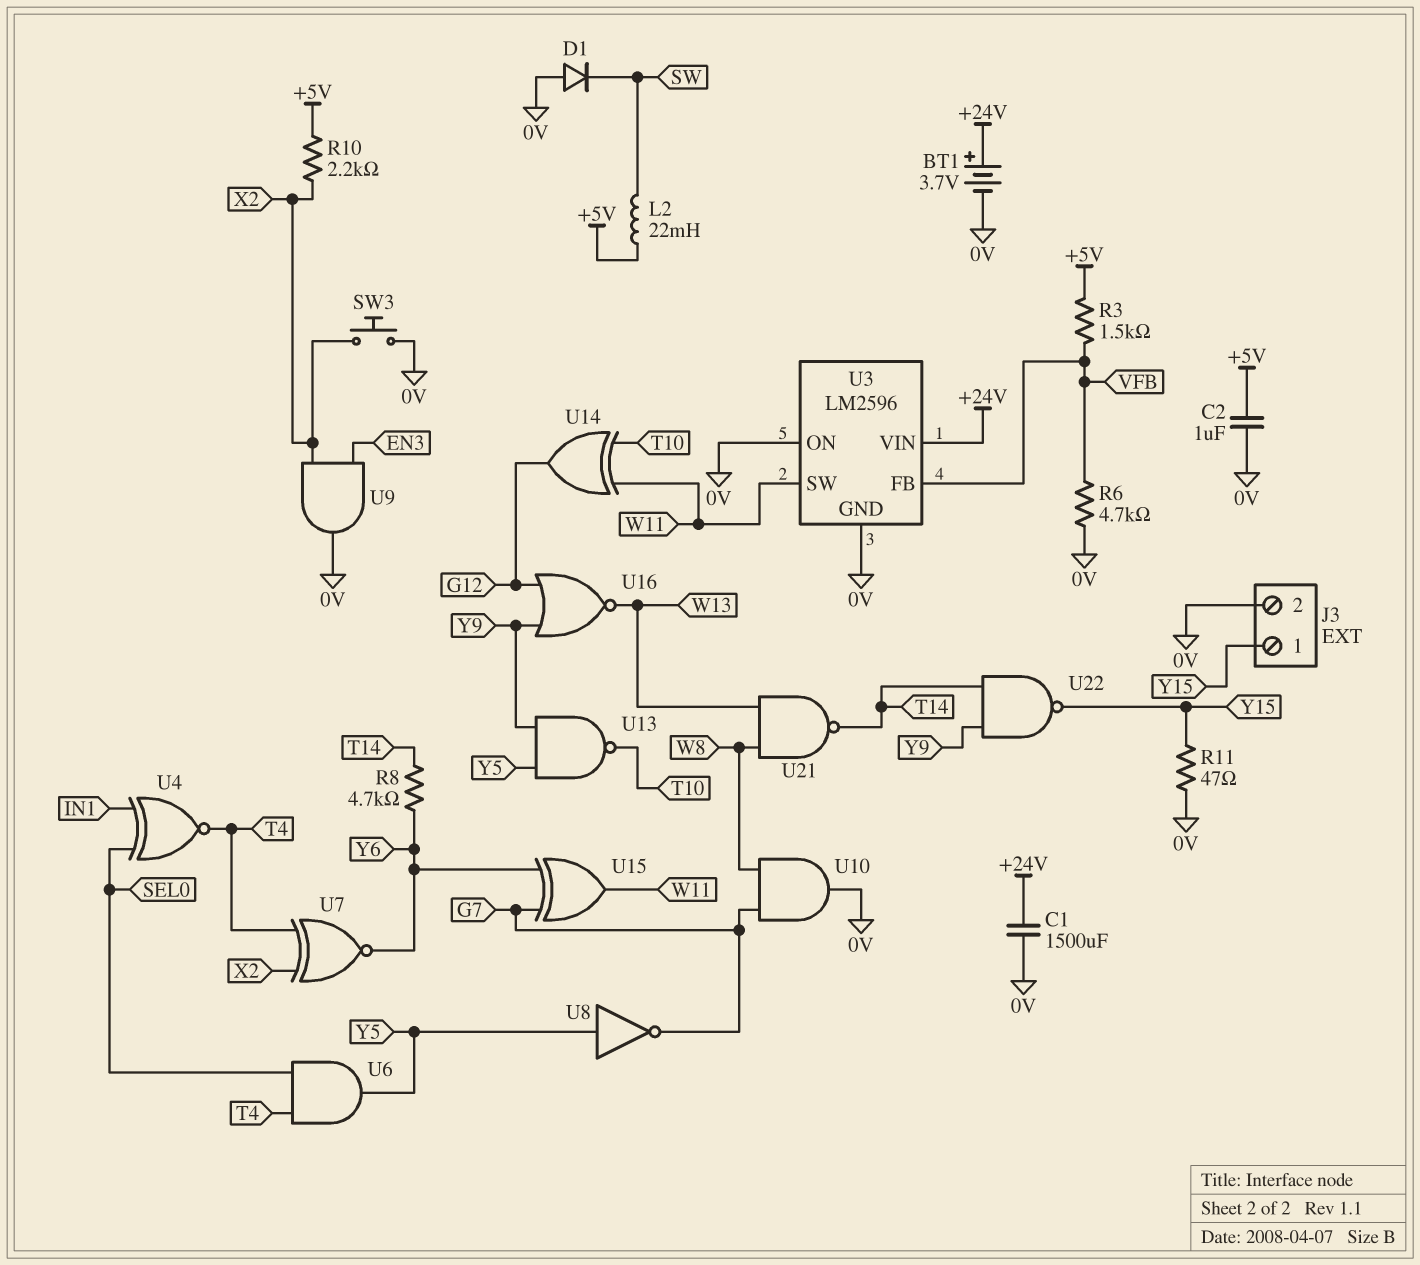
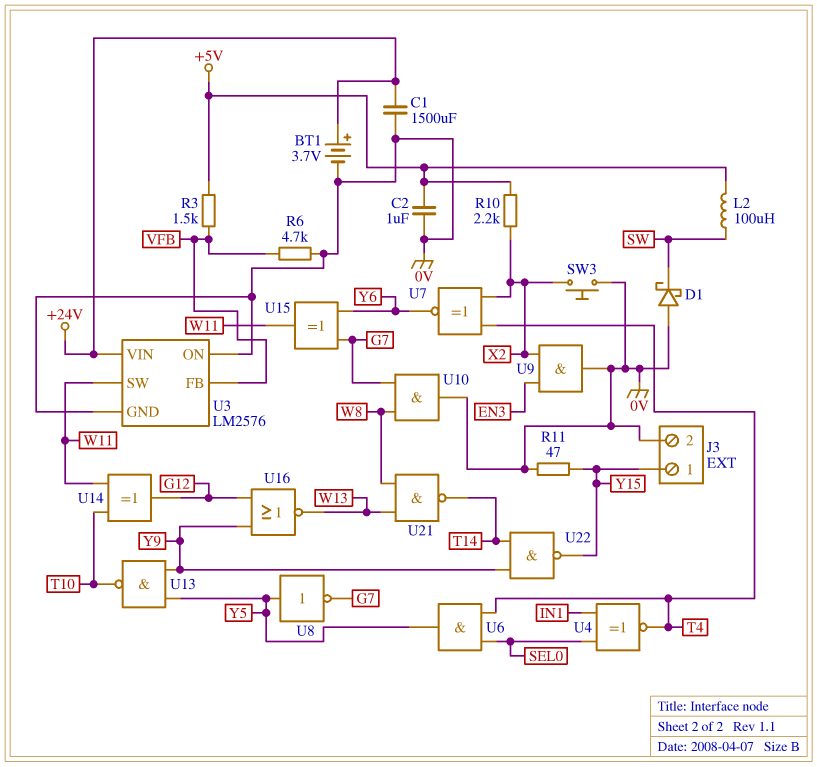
D1: diode (A 0V, K SW) -> schottky (A 0V, K SW)
L2: 22mH (+5V, SW) -> 100uH (+5V, SW)
R8: 4.7k (T14, Y6) -> none
U3: LM2596 -> LM2576

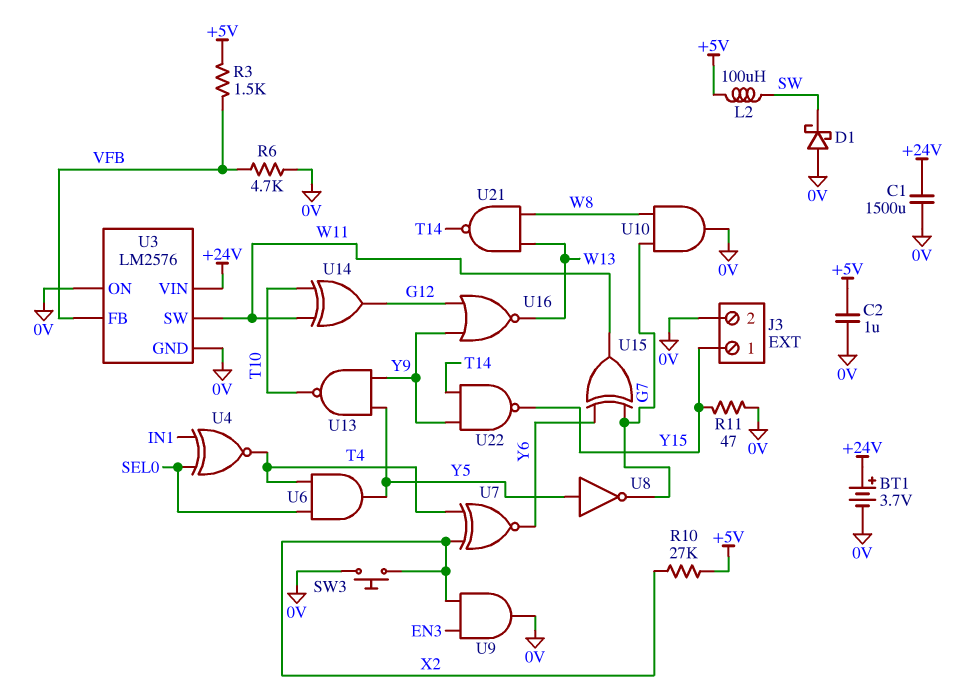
R10: 2.2k (+5V, X2) -> 27k (+5V, X2)

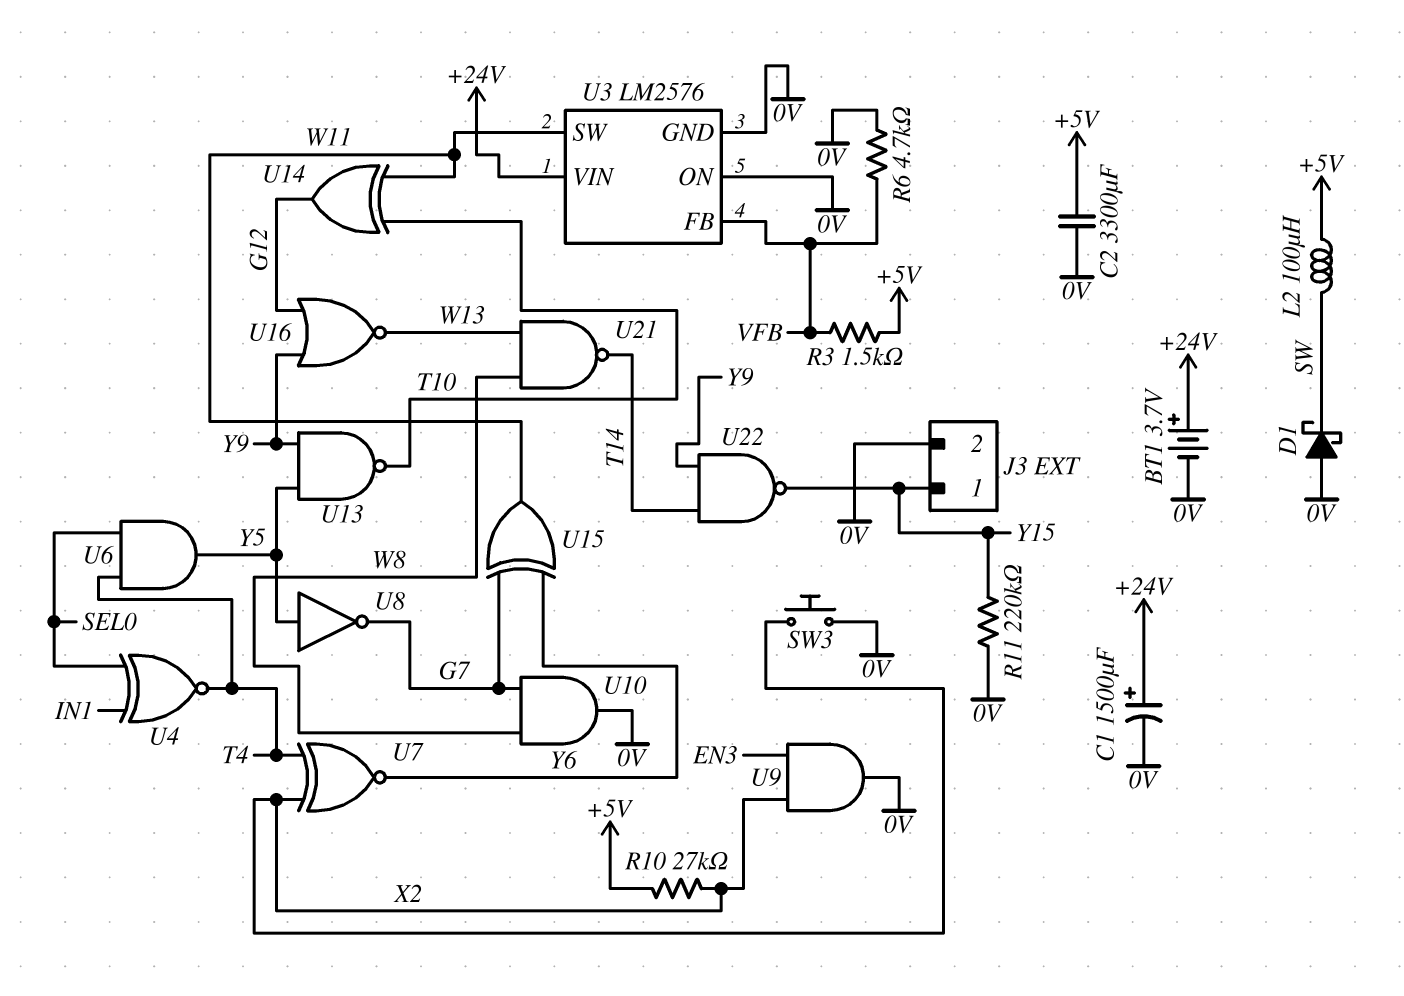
C1: 1500uF (+24V, 0V) -> 1500uF (plus +24V, minus 0V)
C2: 1uF (+5V, 0V) -> 3300uF (+5V, 0V)
R11: 47 (0V, Y15) -> 220k (0V, Y15)

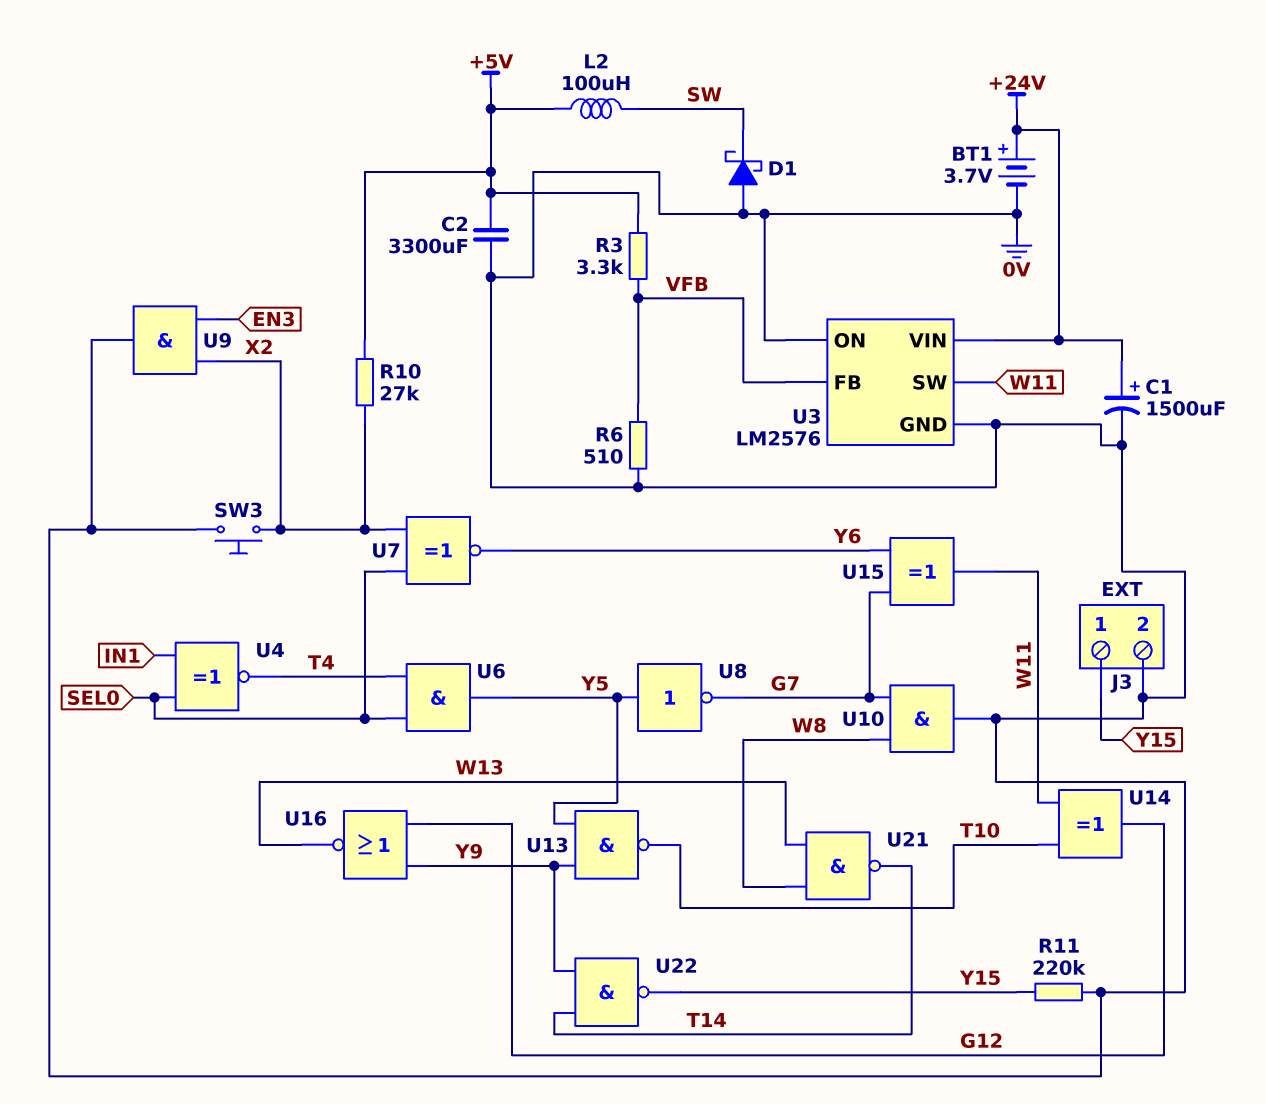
R3: 1.5k (+5V, VFB) -> 3.3k (+5V, VFB)
R6: 4.7k (0V, VFB) -> 510 (0V, VFB)
U7: XNOR (in T4, in X2, out Y6) -> XNOR (in SEL0, in X2, out Y6)

